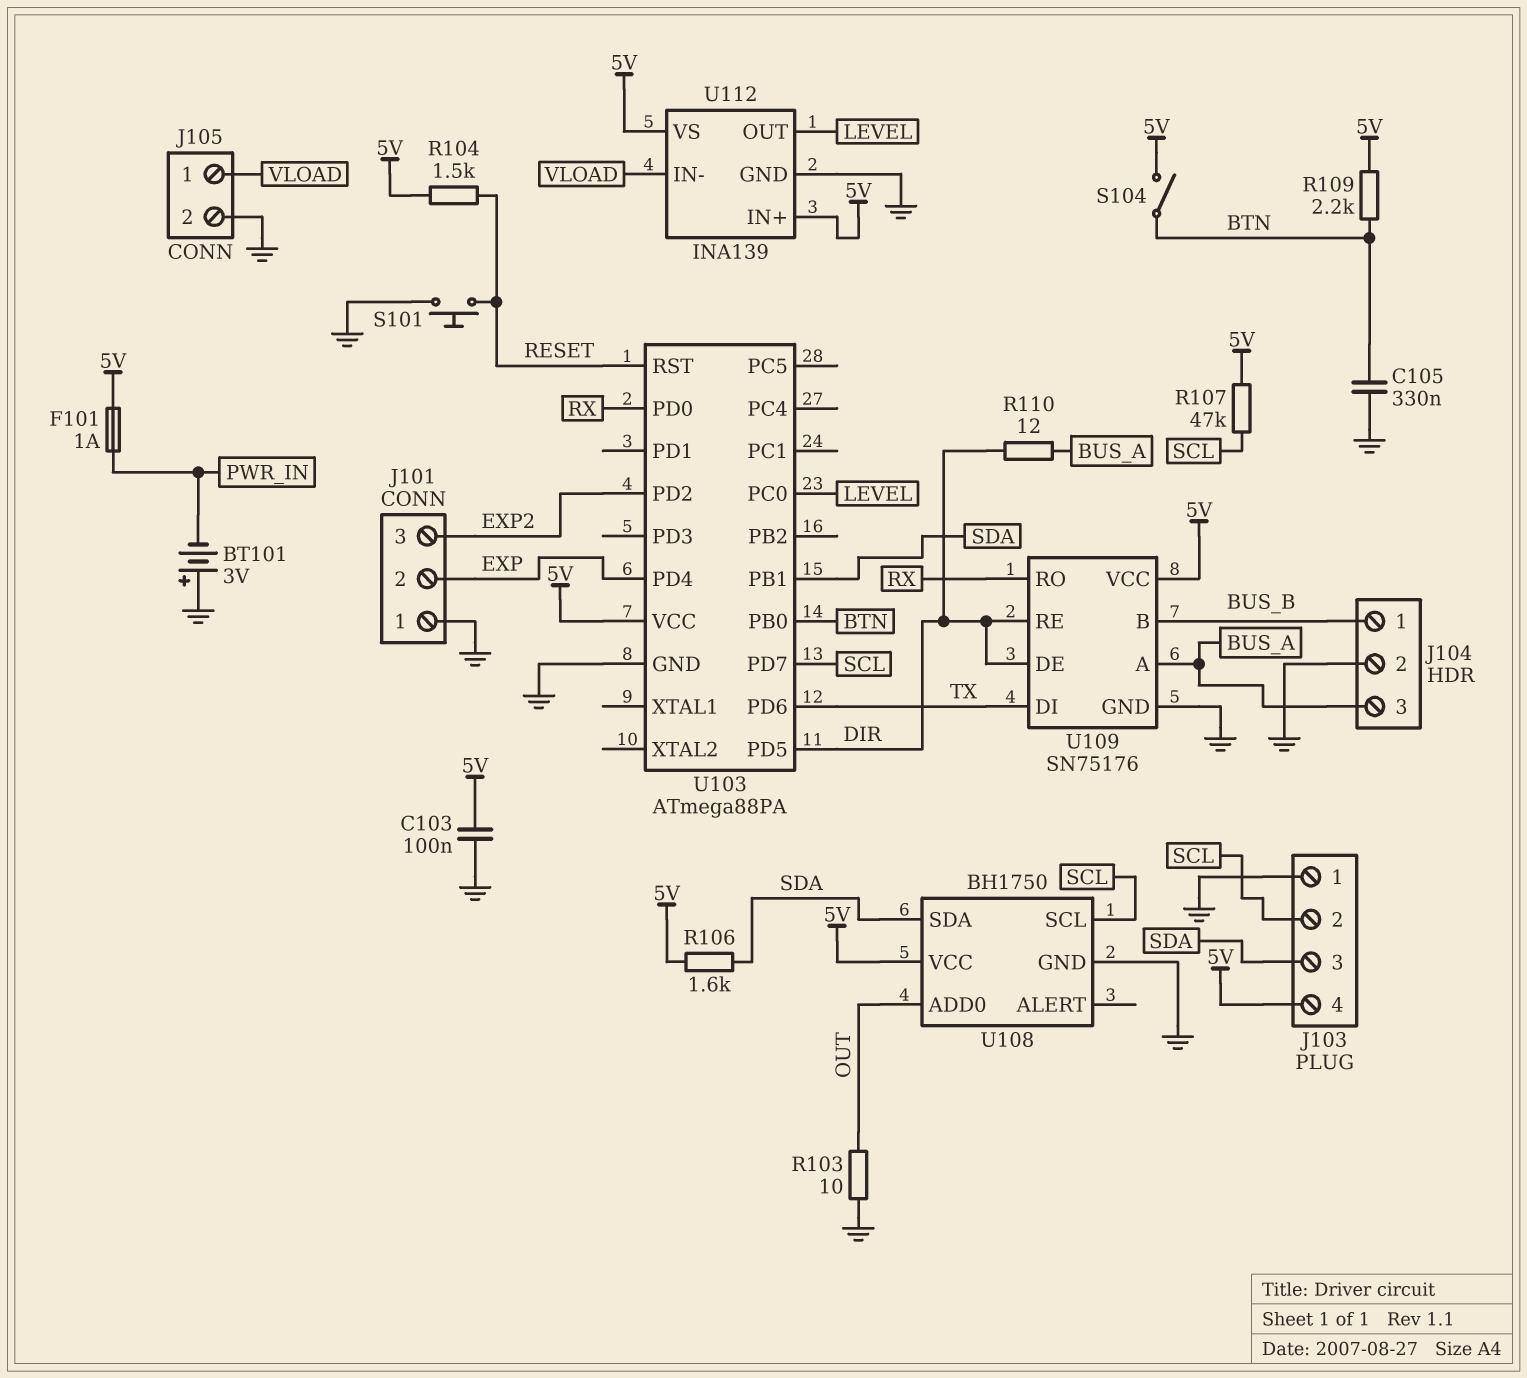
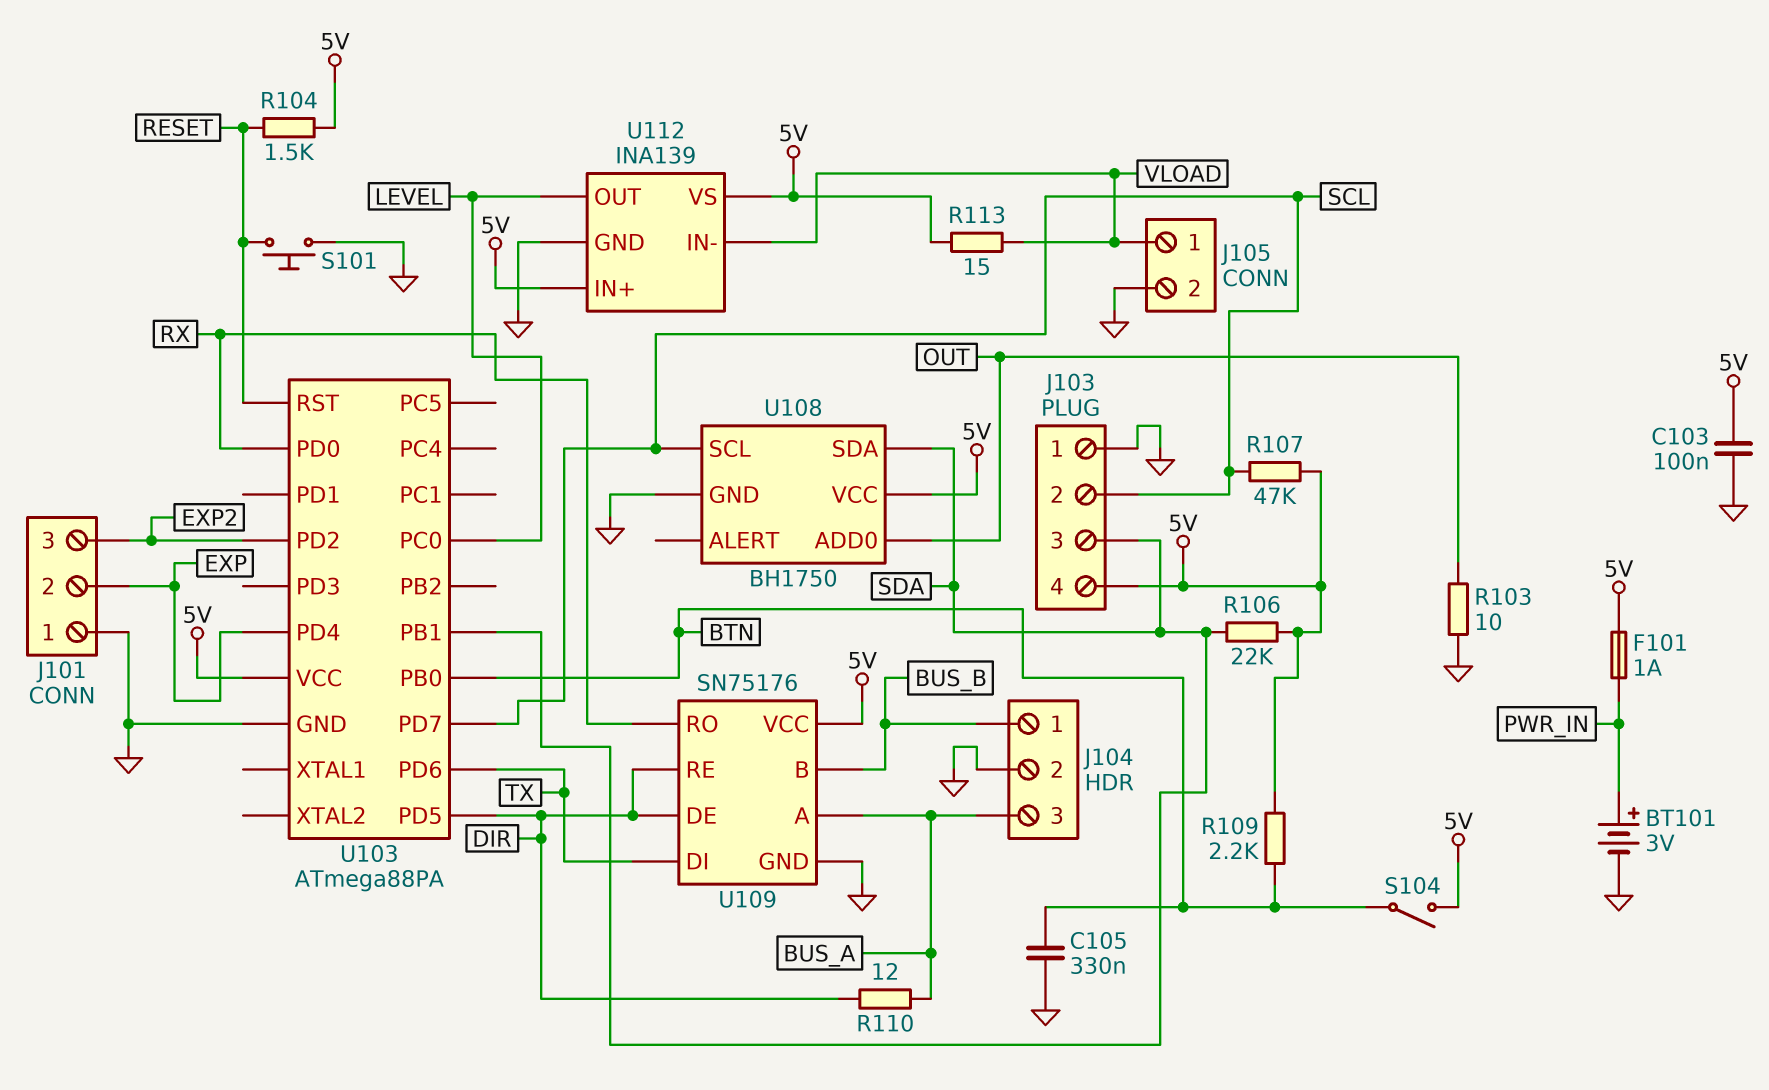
BT101: 3V (plus GND, minus PWR_IN) -> 3V (plus PWR_IN, minus GND)
R106: 1.6k (5V, SDA) -> 22k (5V, SDA)
R113: none -> 15 (5V, VLOAD)

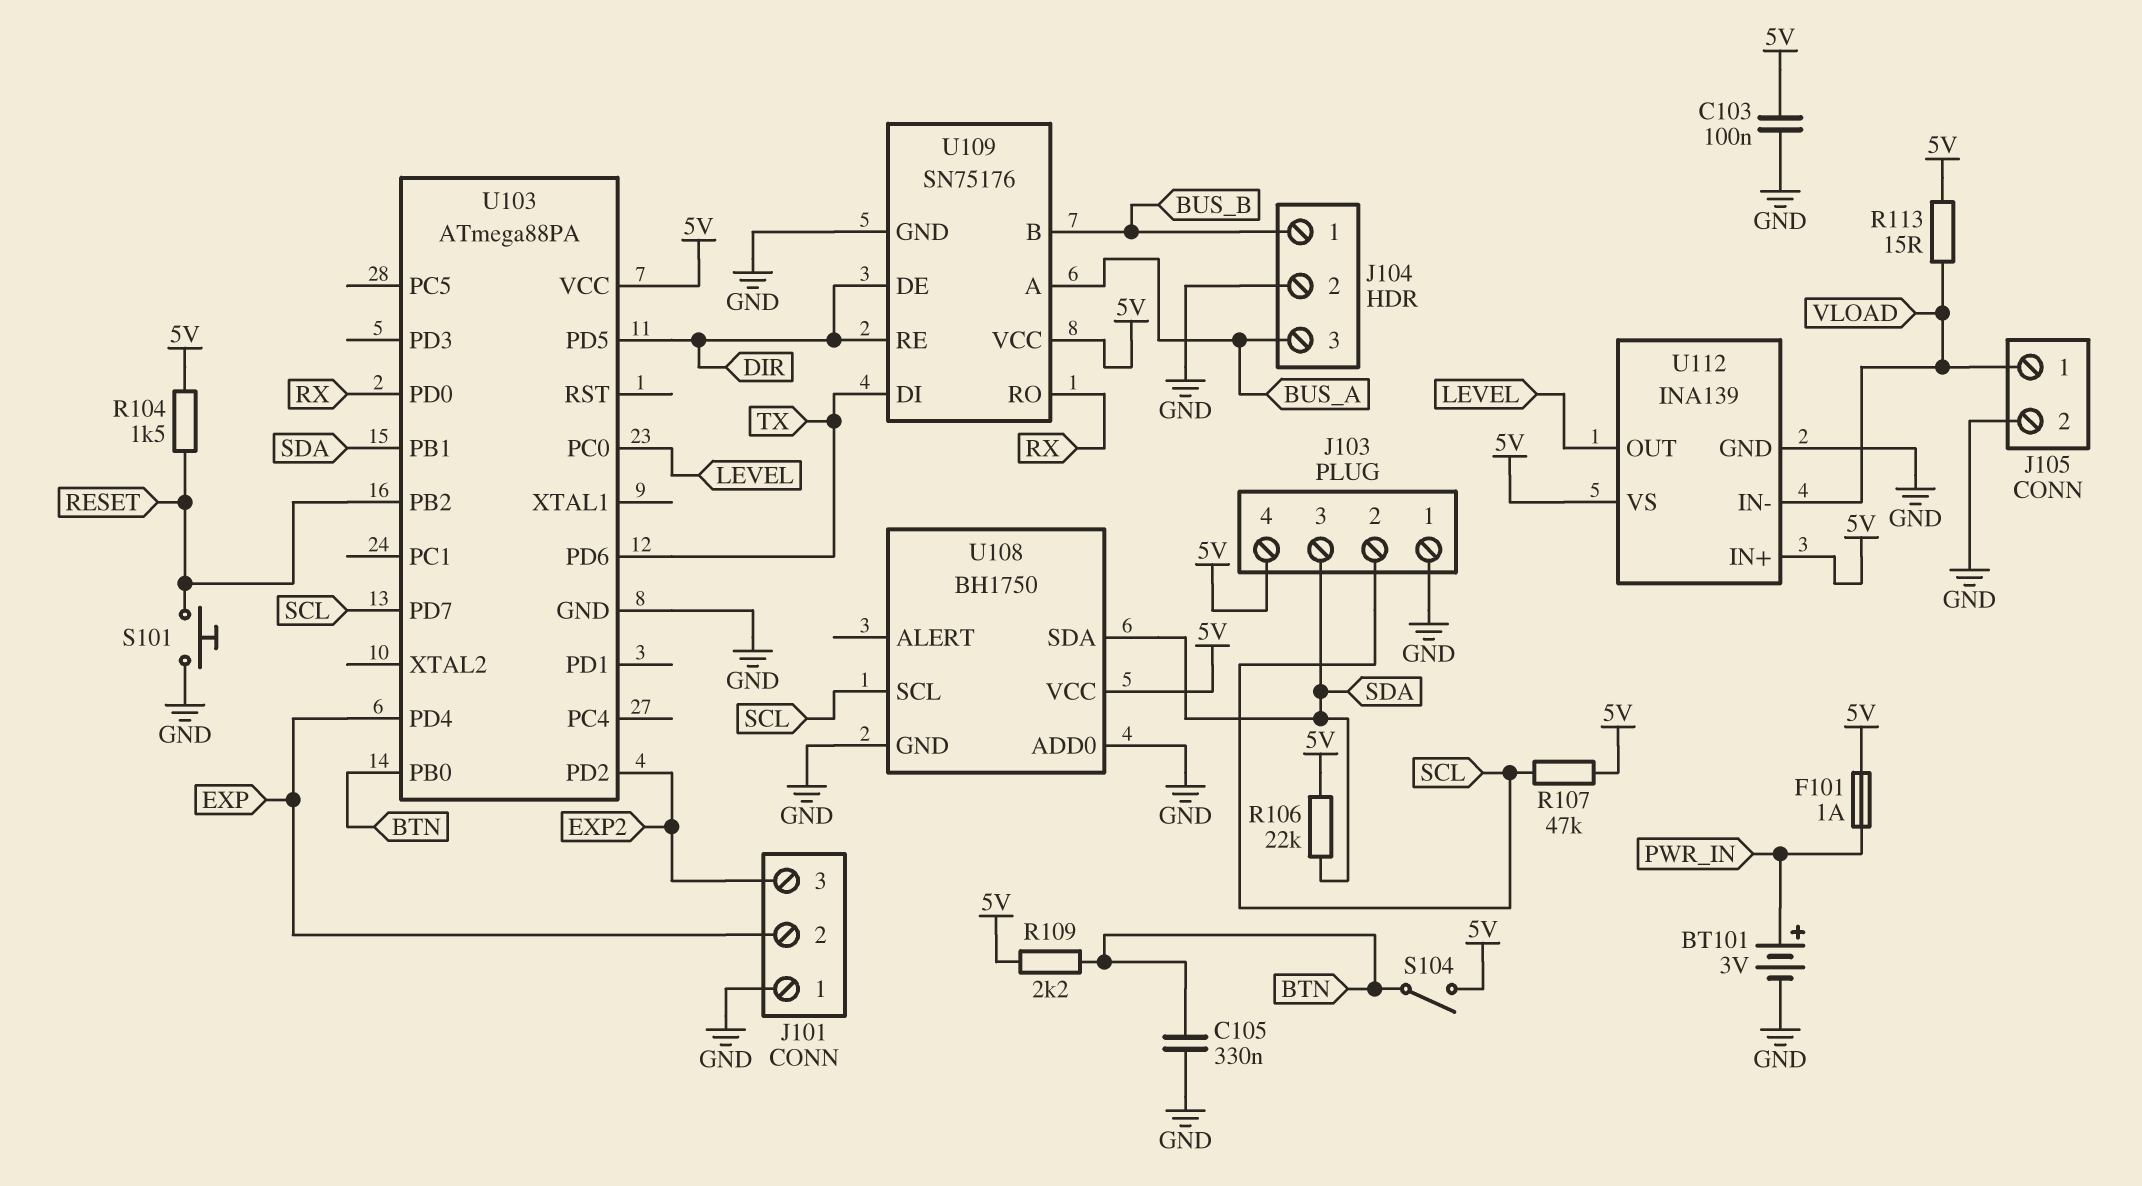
R103: 10 (GND, OUT) -> none
R110: 12 (BUS_A, DIR) -> none
U103 pin PB2: none -> RESET
U103 pin RST: RESET -> none
U108 pin ADD0: OUT -> GND

